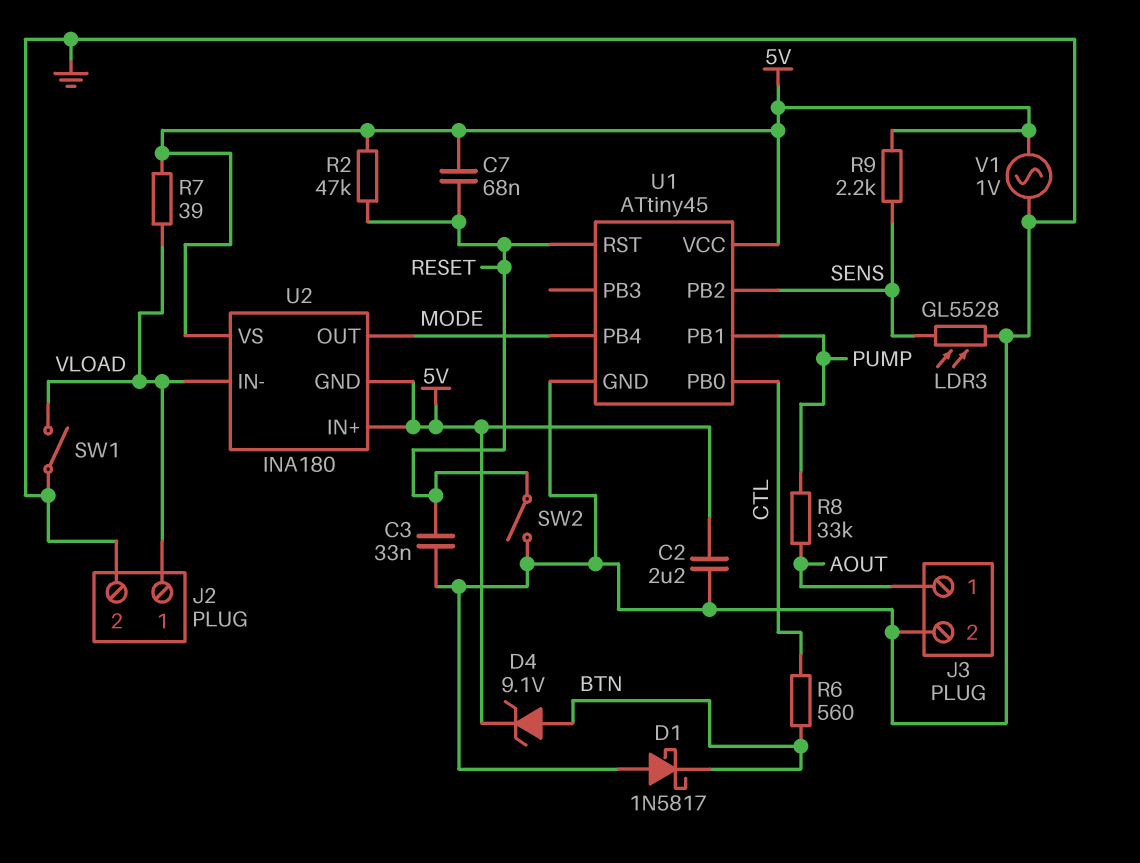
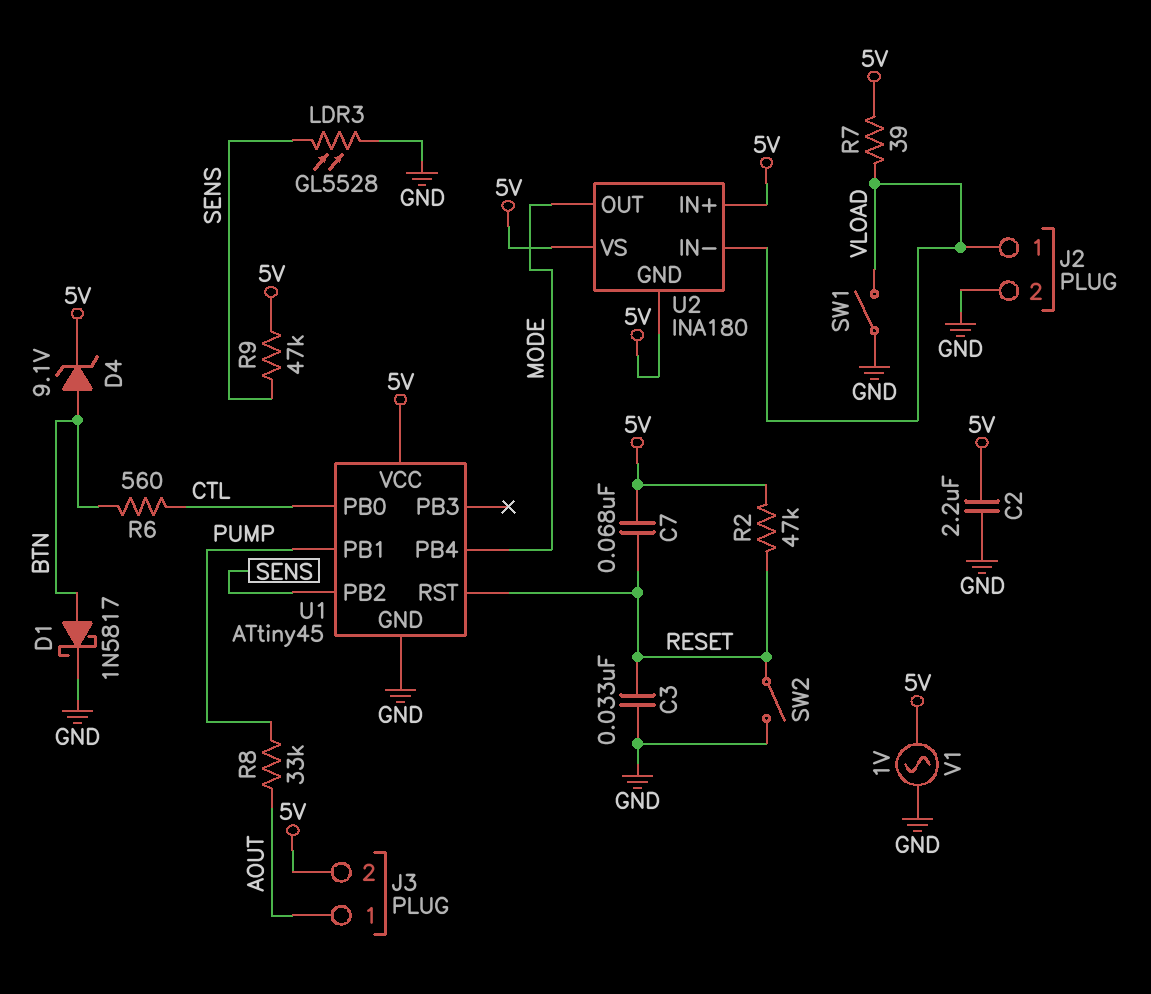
D1: schottky 1N5817 (A GND, K BTN) -> schottky 1N5817 (A BTN, K GND)
J3 pin 2: GND -> 5V
R9: 2.2k (5V, SENS) -> 47k (5V, SENS)

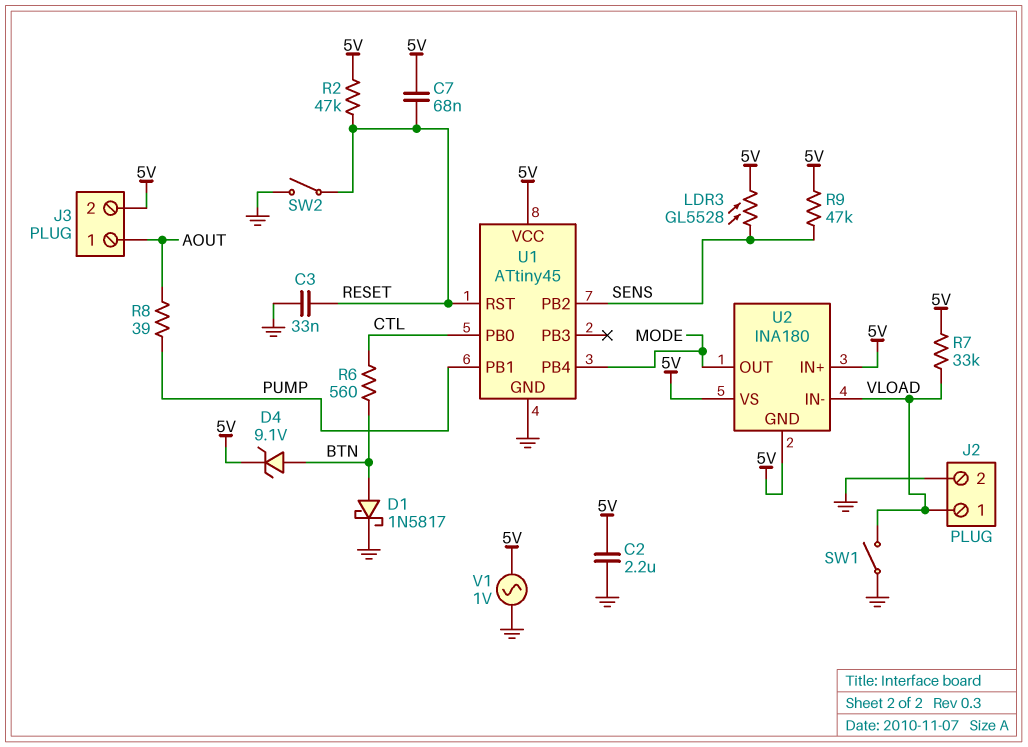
LDR3: GL5528 (GND, SENS) -> GL5528 (5V, SENS)
R7: 39 (5V, VLOAD) -> 33k (5V, VLOAD)
R8: 33k (AOUT, PUMP) -> 39 (AOUT, PUMP)

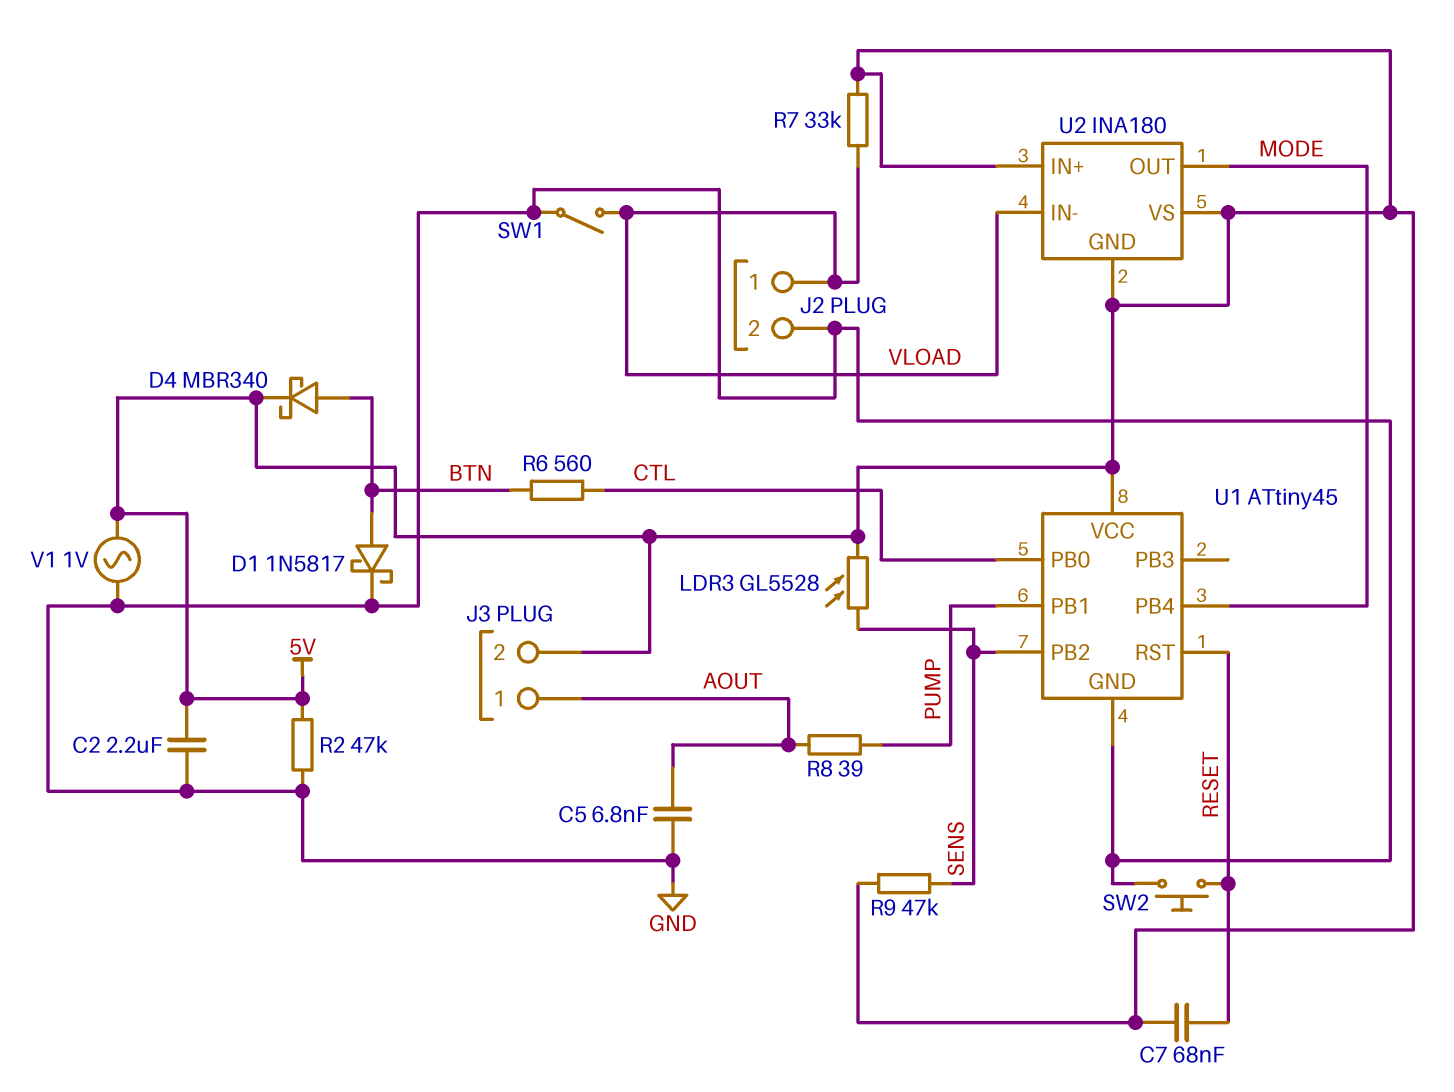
C3: 33nF (GND, RESET) -> none
C5: none -> 6.8nF (AOUT, GND)
D4: zener 9.1V (A BTN, K 5V) -> schottky MBR340 (A BTN, K 5V)
R2: 47k (5V, RESET) -> 47k (5V, GND)
SW2: switch (GND, RESET) -> button (GND, RESET)

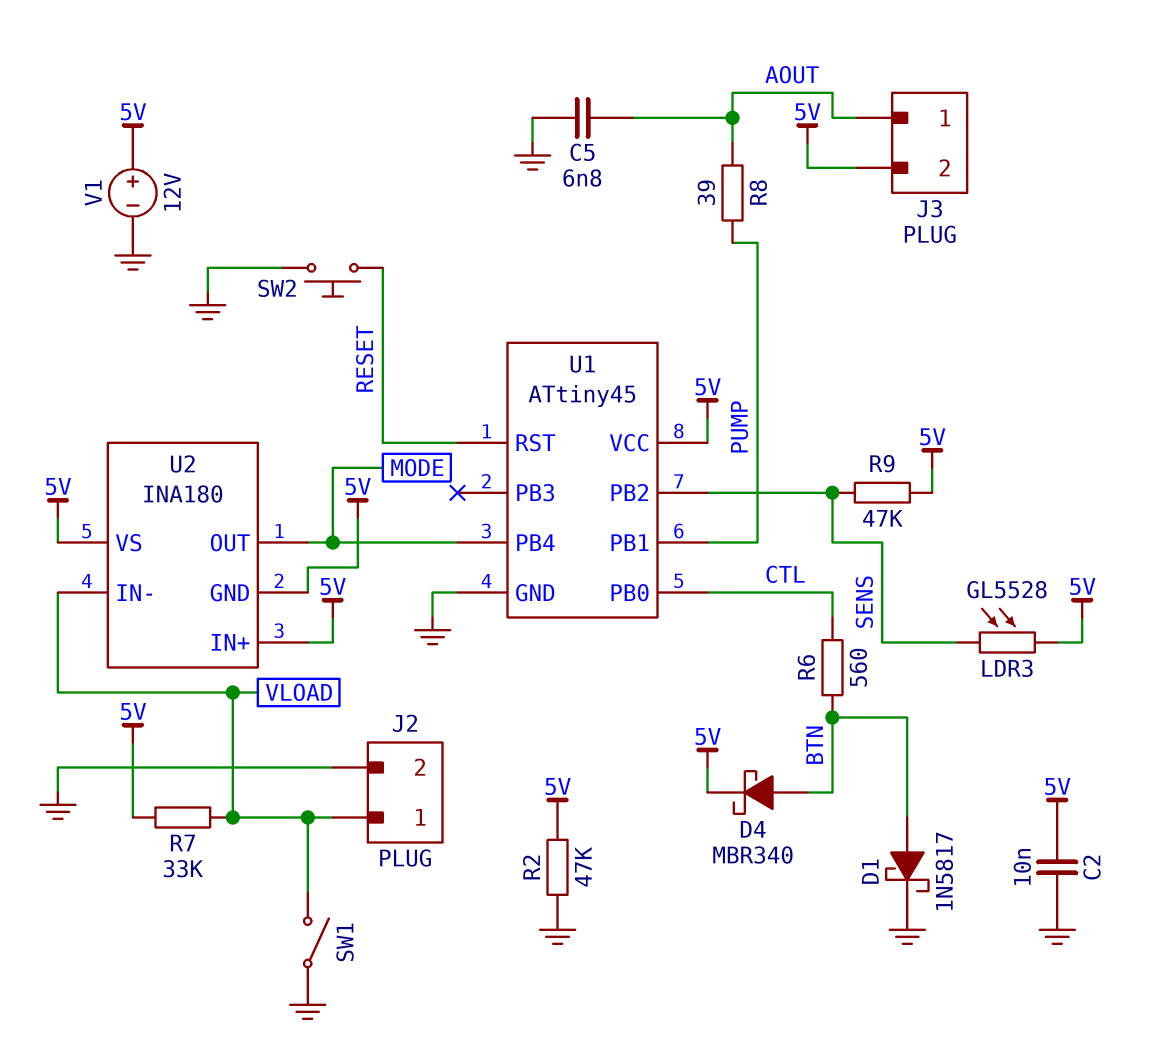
C2: 2.2uF (5V, GND) -> 10nF (5V, GND)
C7: 68nF (5V, RESET) -> none
V1: AC 1V (5V, GND) -> 12V (plus 5V, minus GND)

